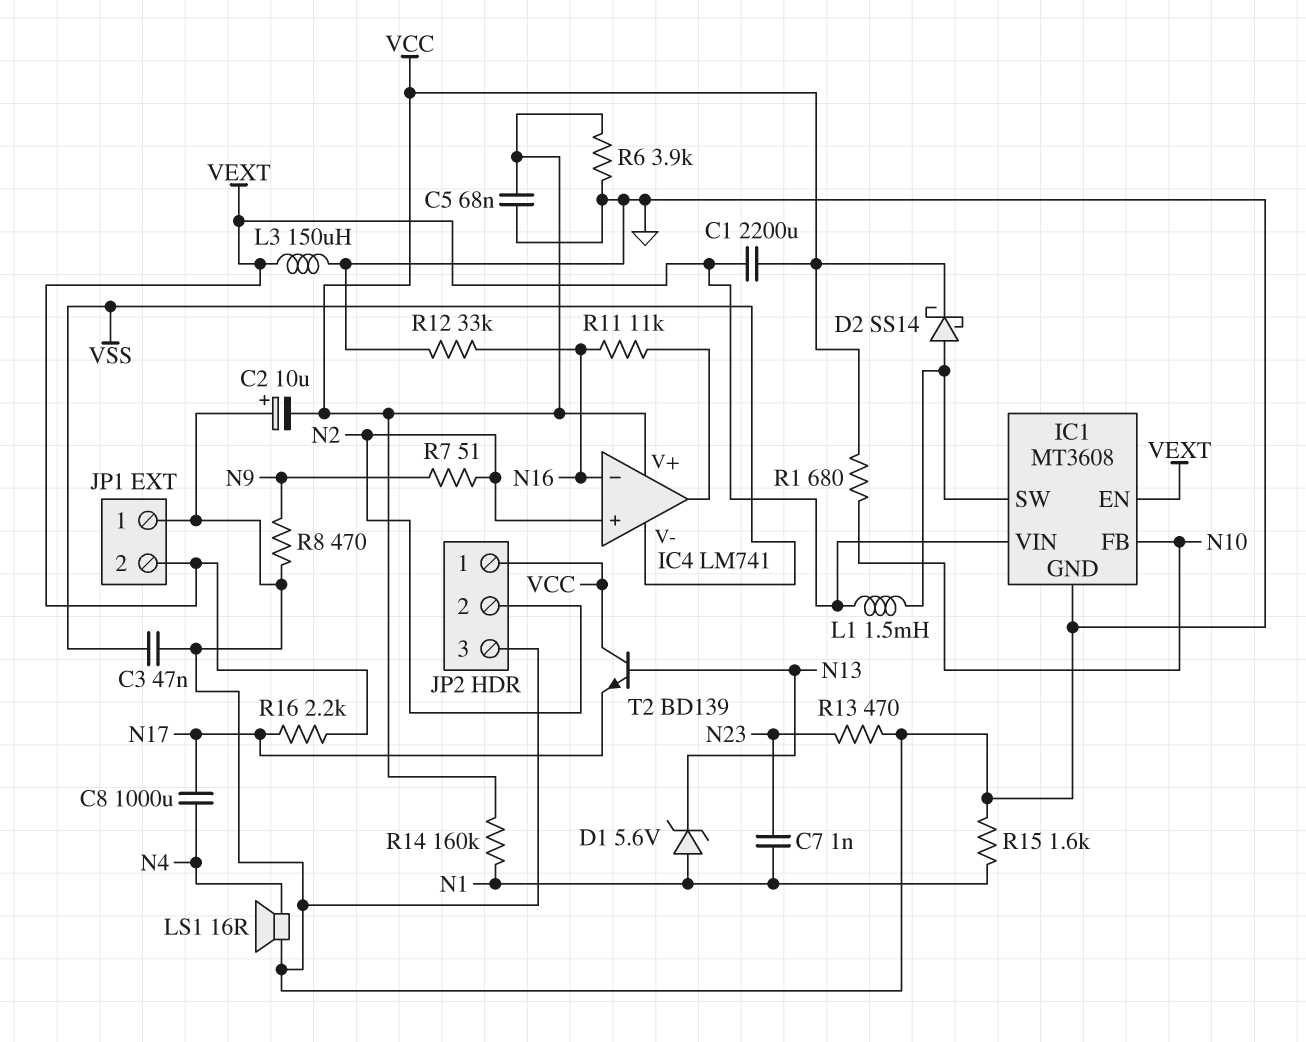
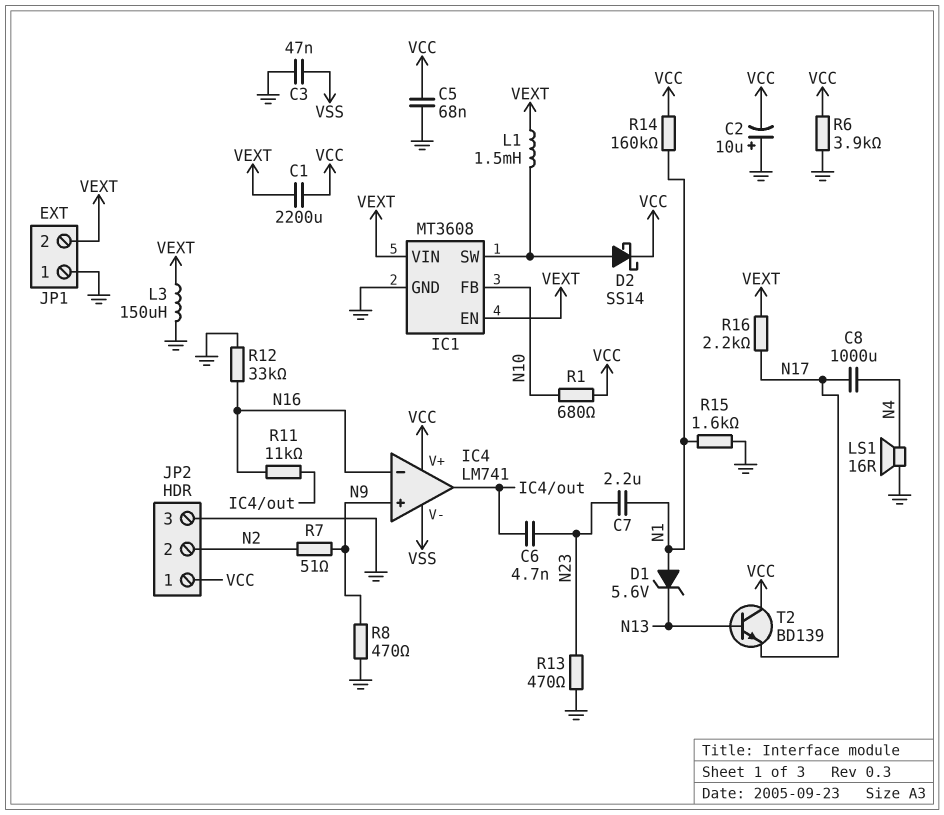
C6: none -> 4.7nF (IC4/out, N23)
C7: 1nF (N1, N23) -> 2.2uF (N1, N23)
IC4 pin in+: N2 -> N9

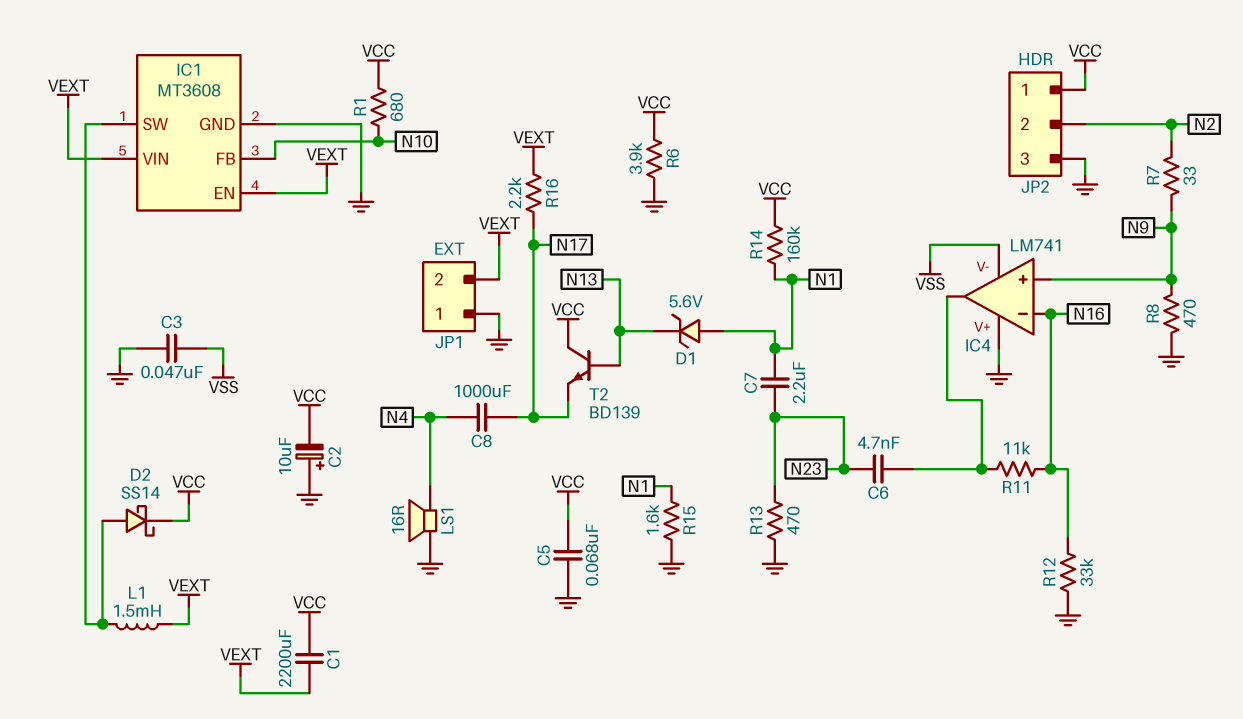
IC4 pin V+: VCC -> GND
L3: 150uH (GND, VEXT) -> none
R7: 51 (N2, N9) -> 33 (N2, N9)

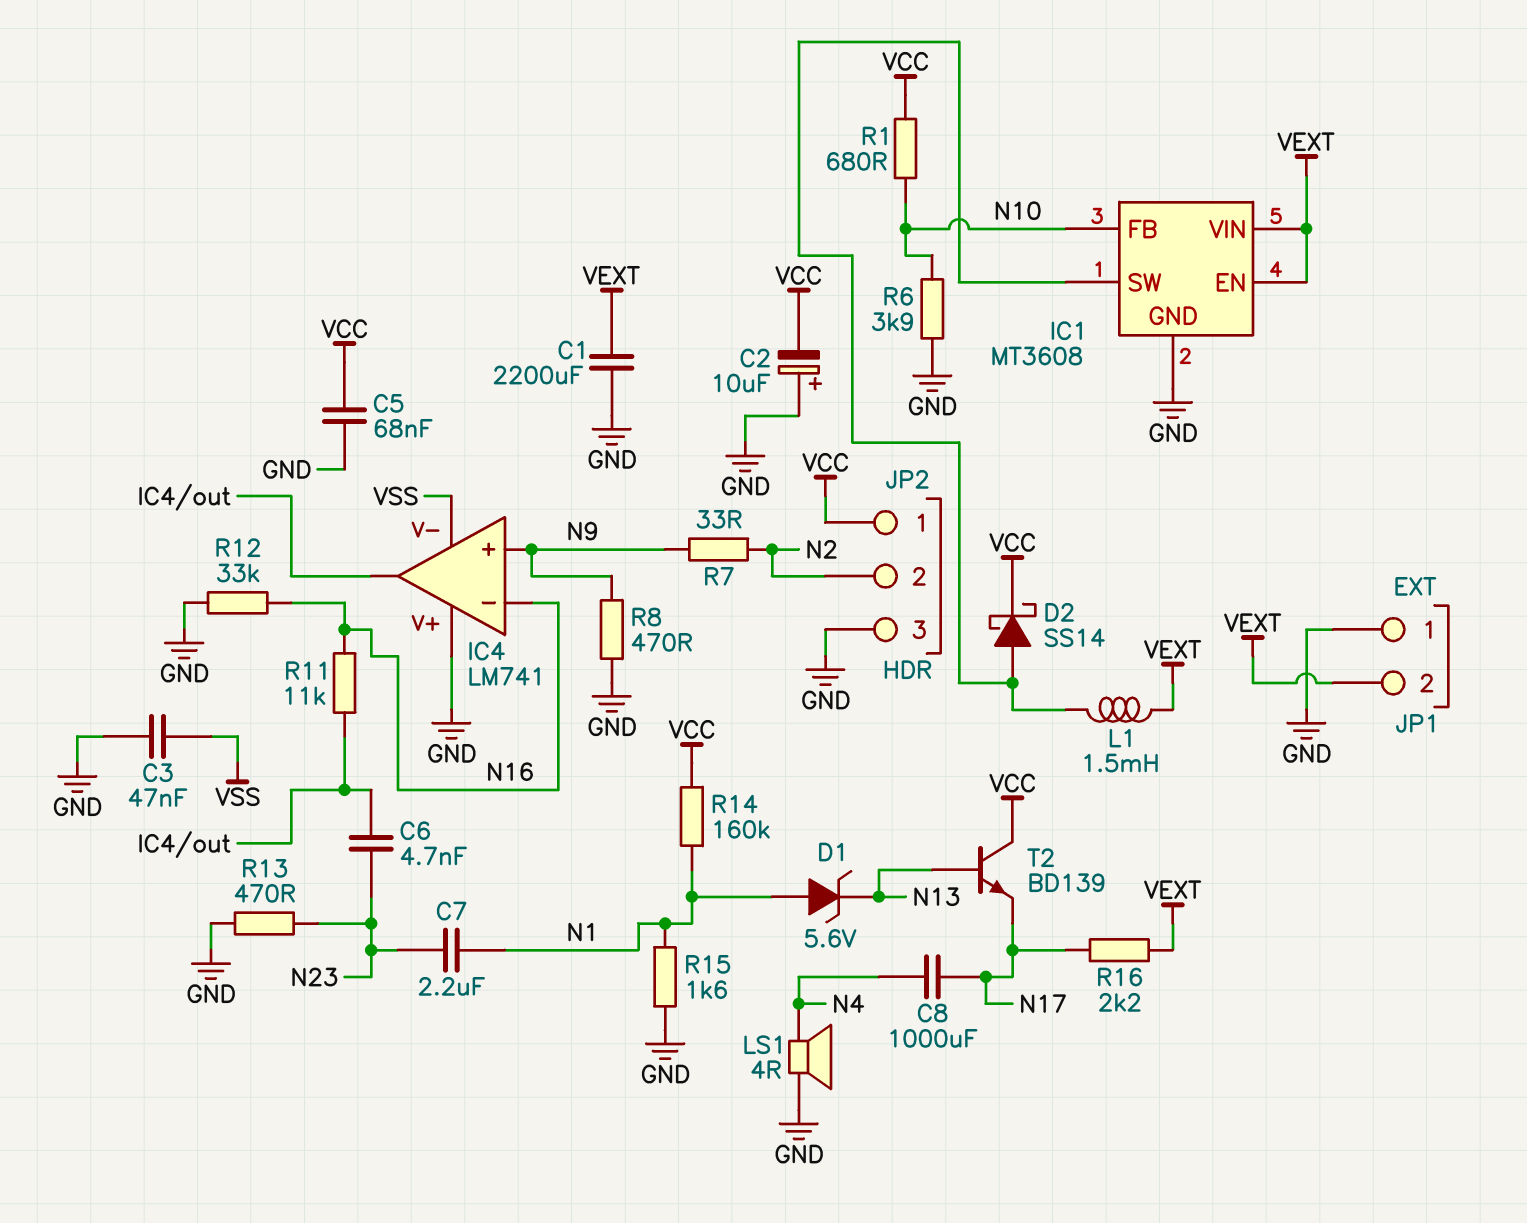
C1: 2200uF (VCC, VEXT) -> 2200uF (GND, VEXT)
LS1: speaker 16R (GND, N4) -> speaker 4R (GND, N4)
R6: 3.9k (GND, VCC) -> 3.9k (GND, N10)

